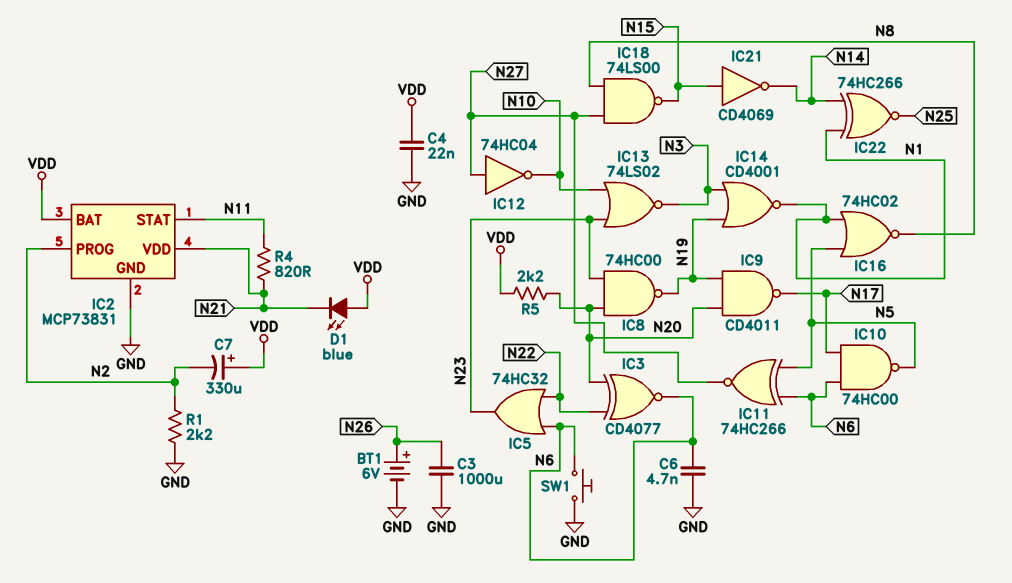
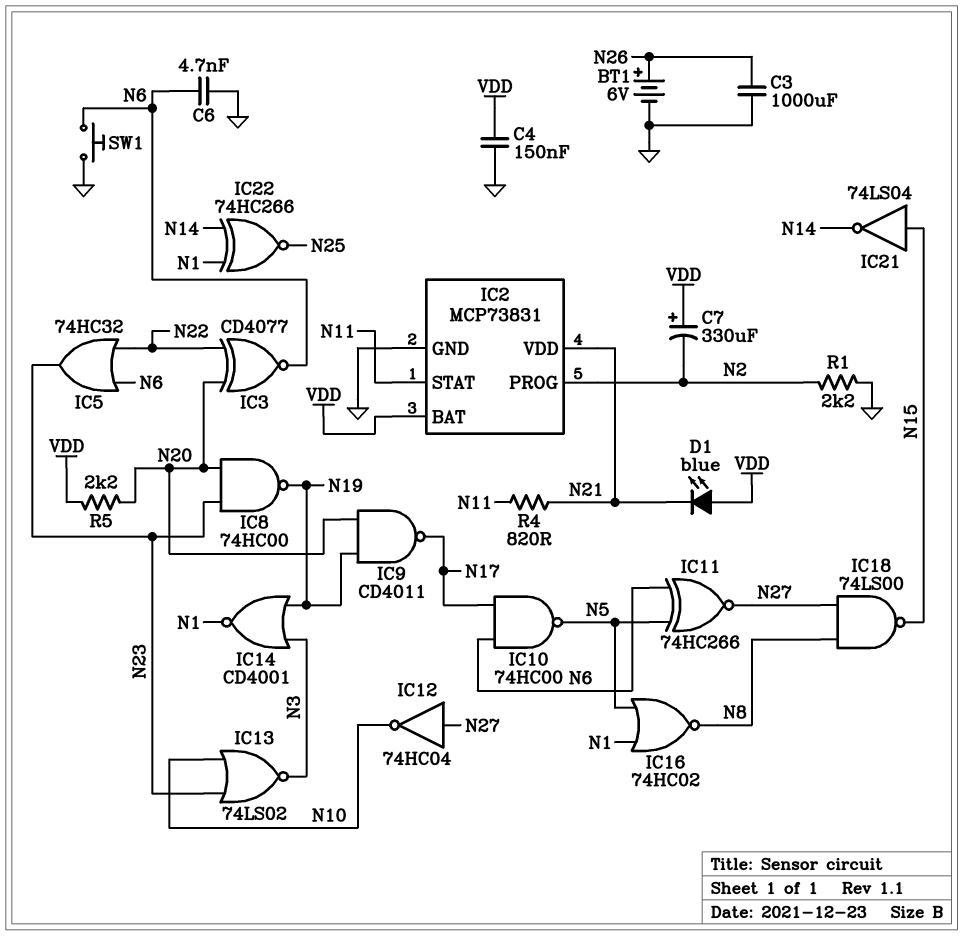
C4: 22nF (GND, VDD) -> 150nF (GND, VDD)
IC21: NOT CD4069 (in N15, out N14) -> NOT 74LS04 (in N15, out N14)

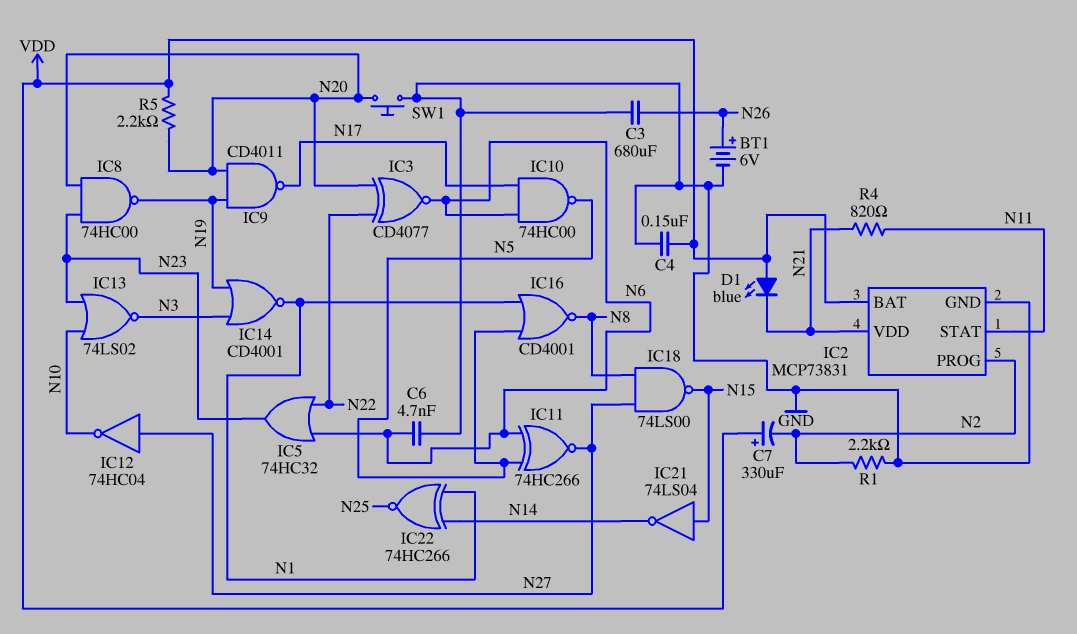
C3: 1000uF (GND, N26) -> 680uF (GND, N26)
IC16: NOR 74HC02 (in N1, in N5, out N8) -> NOR CD4001 (in N1, in N5, out N8)
SW1: button (GND, N6) -> button (GND, N20)

